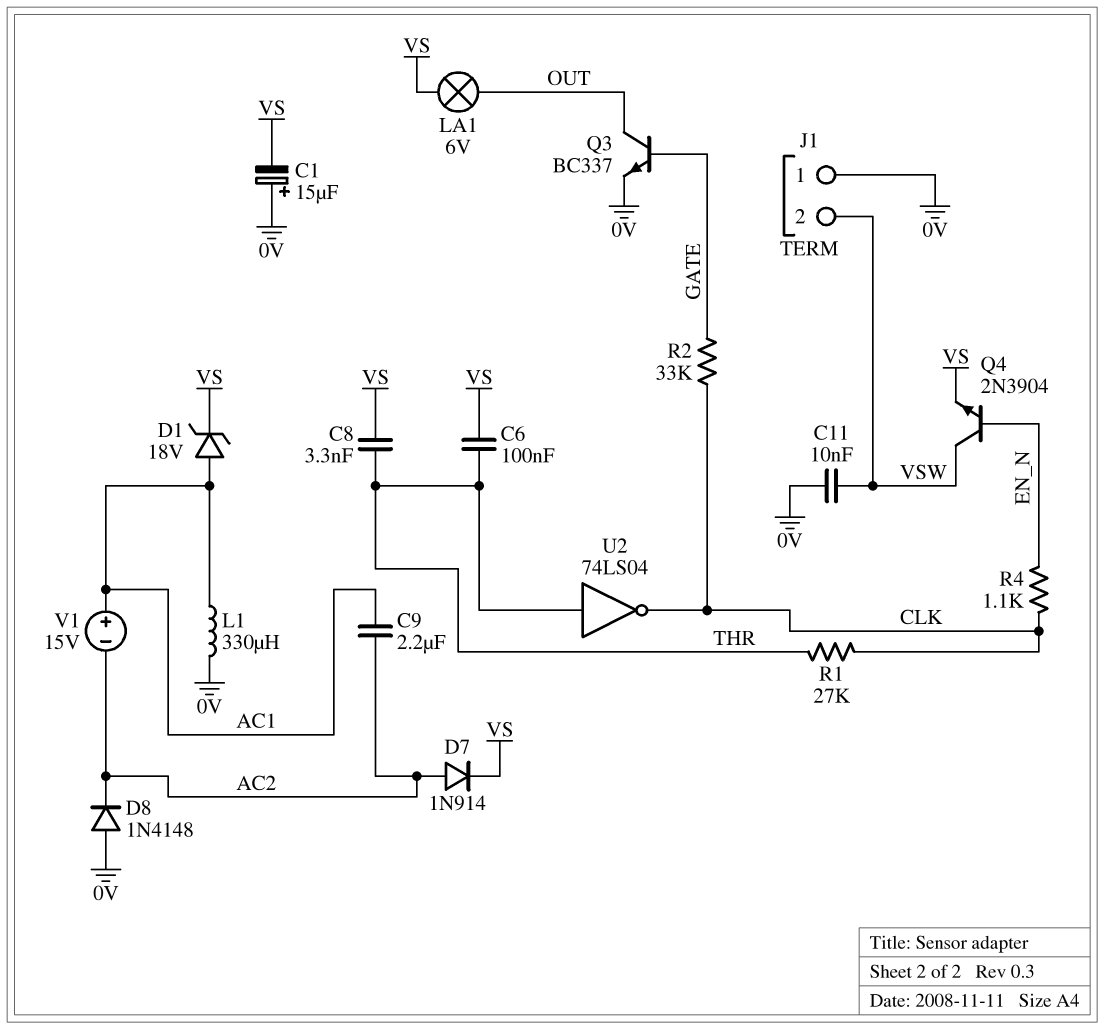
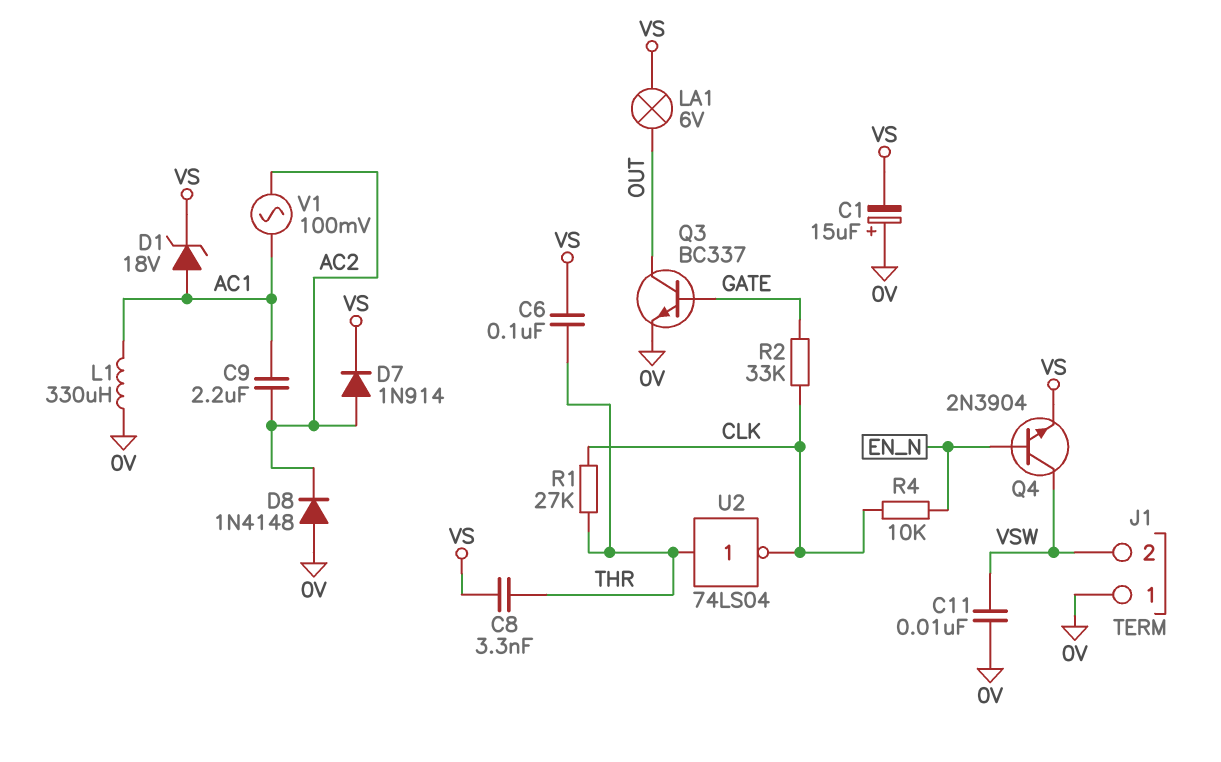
R4: 1.1k (CLK, EN_N) -> 10k (CLK, EN_N)
V1: 15V (plus AC1, minus AC2) -> AC 100mV (AC1, AC2)

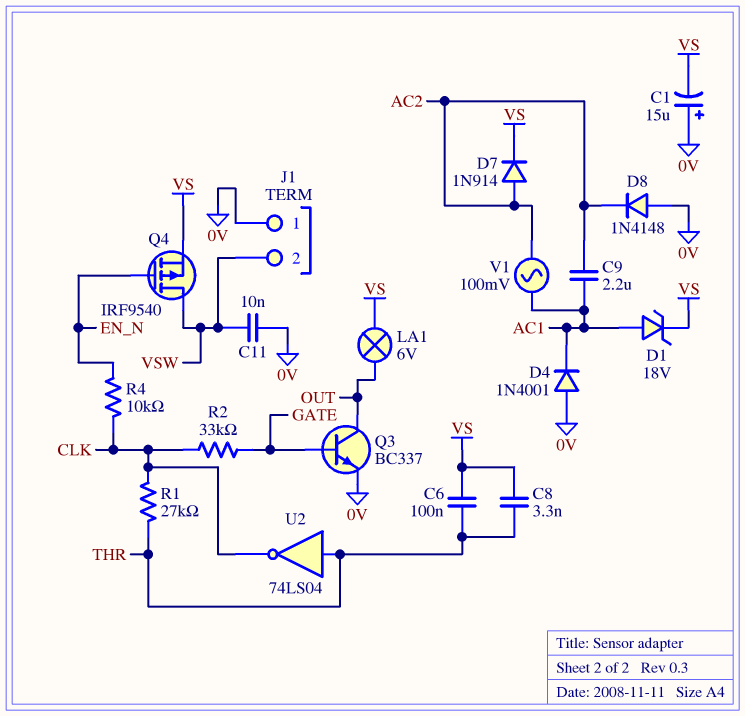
D4: none -> diode 1N4001 (A 0V, K AC1)
L1: 330uH (0V, AC1) -> none
Q4: NPN 2N3904 (B EN_N, C VSW, E VS) -> PMOS IRF9540 (G EN_N, D VSW, S VS)

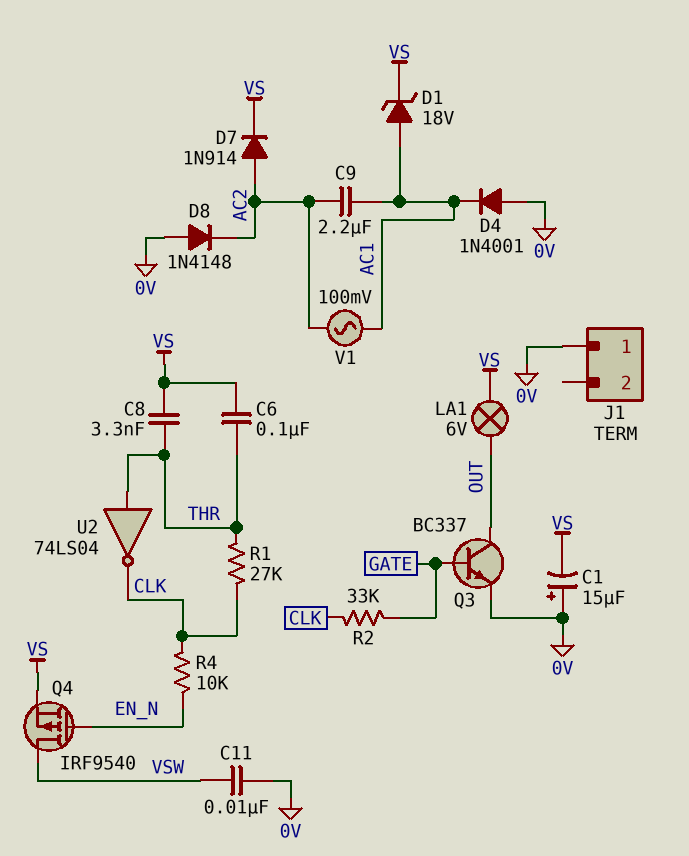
J1 pin 2: VSW -> none

